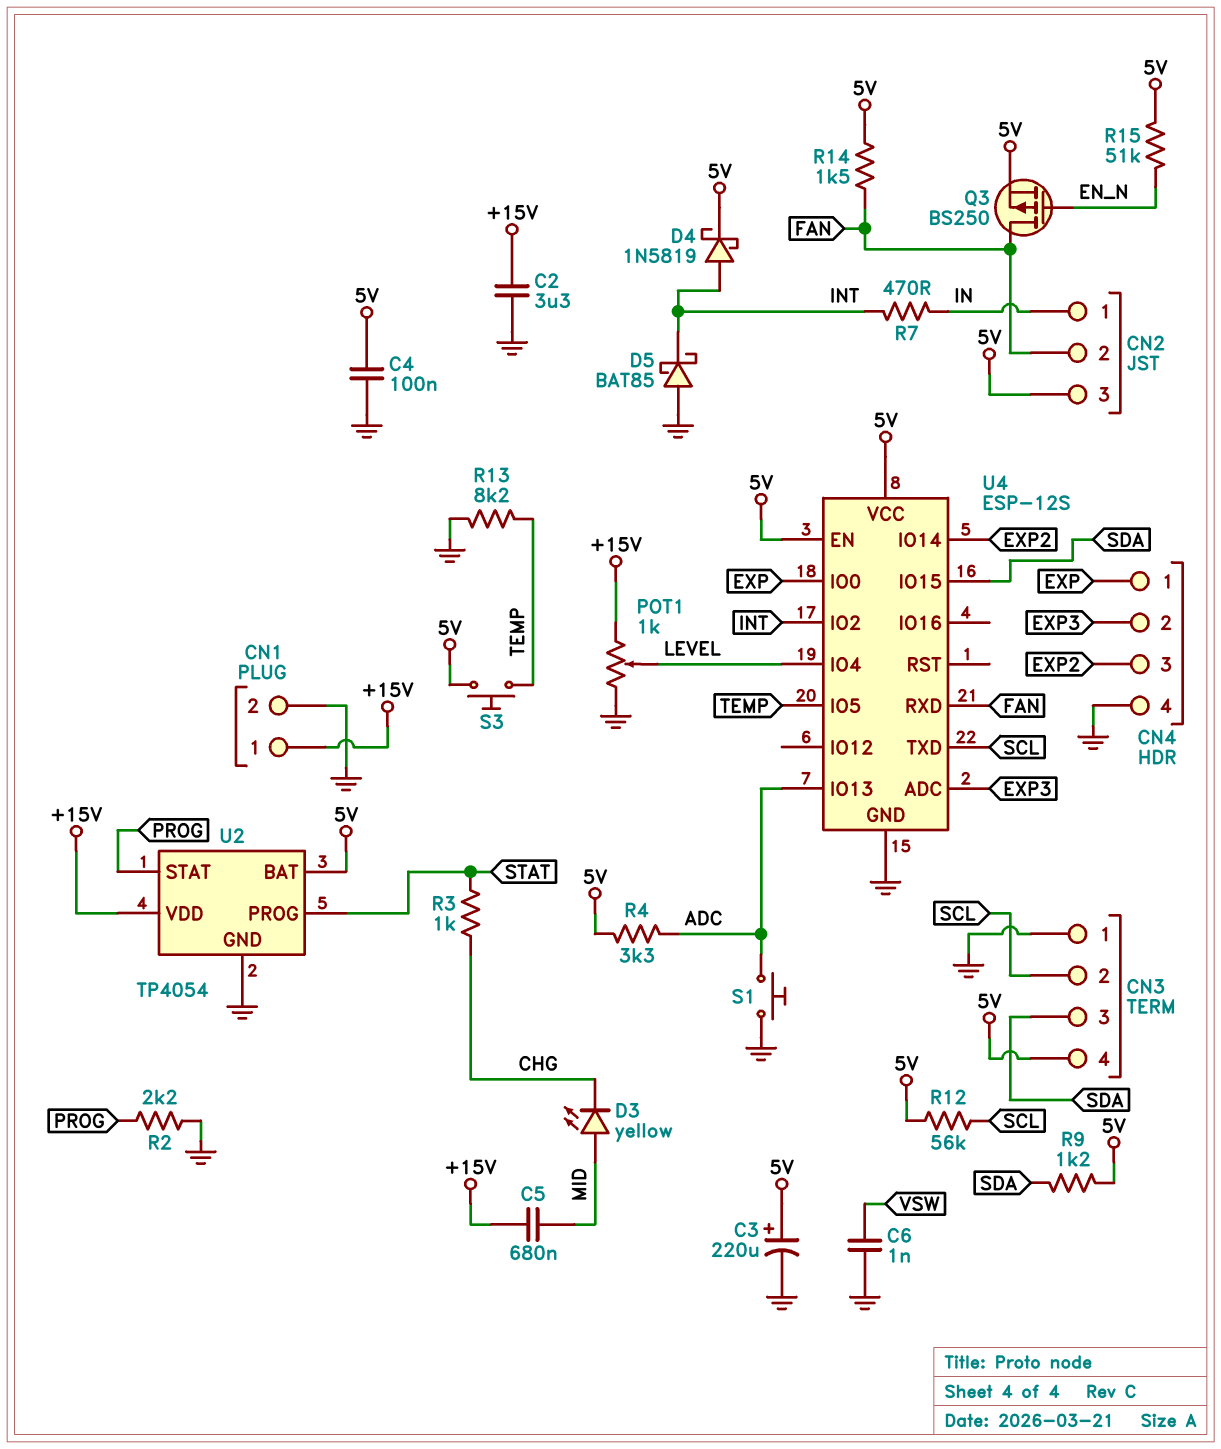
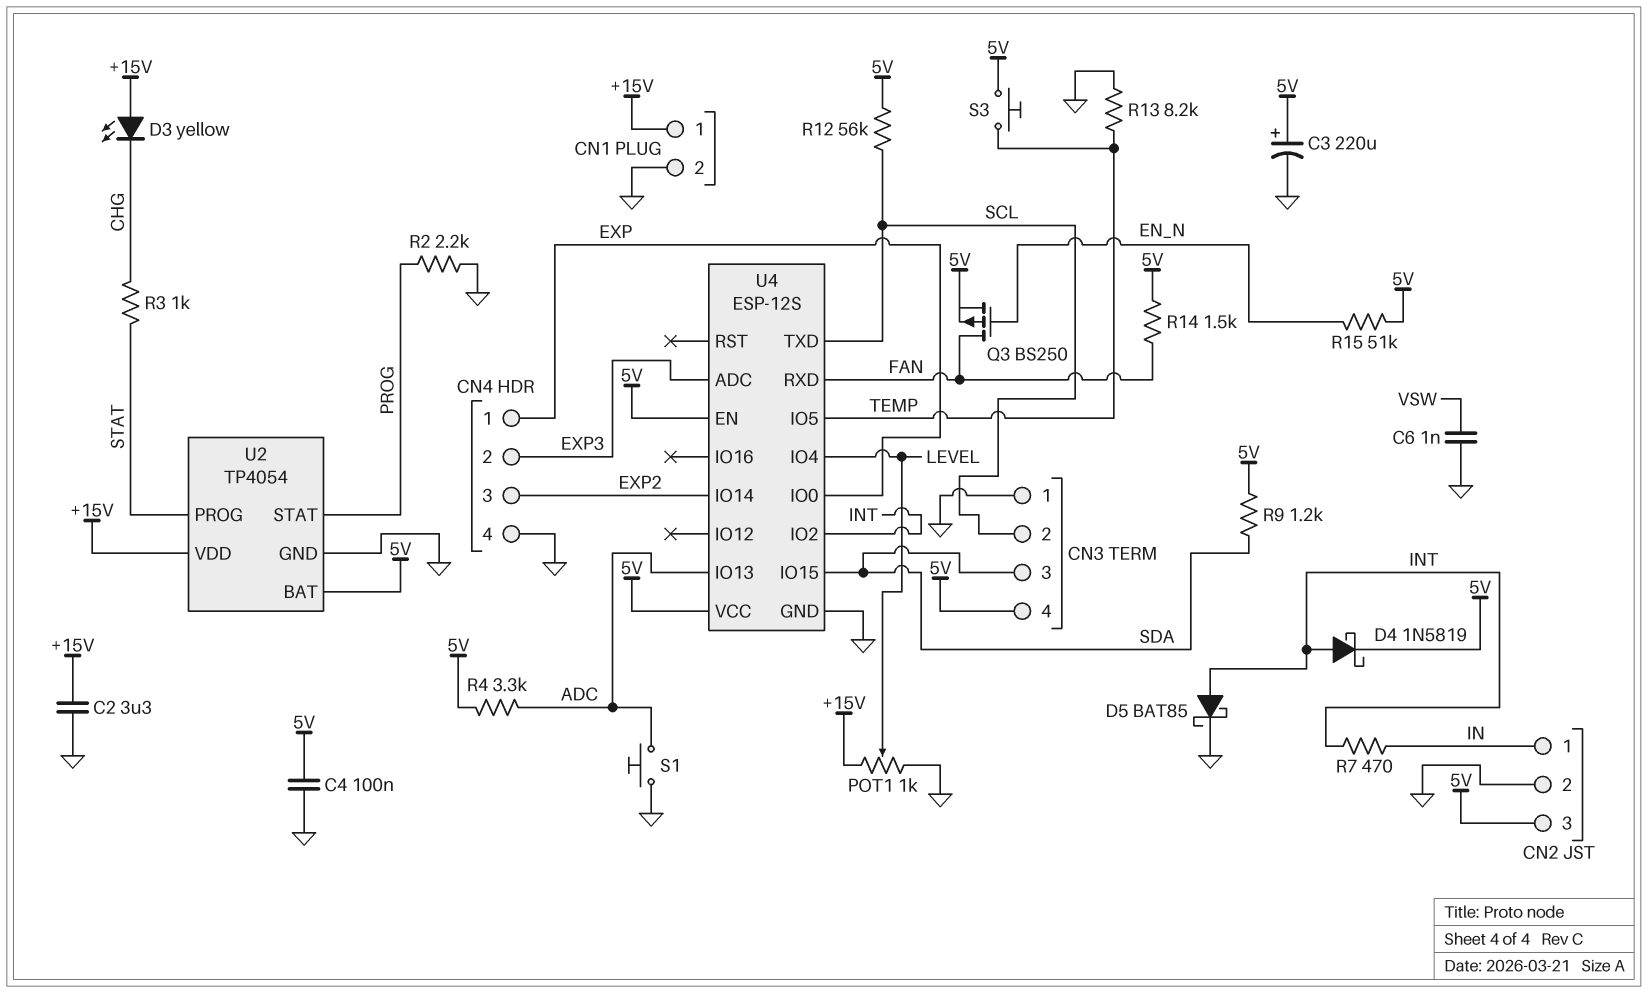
C5: 680nF (+15V, MID) -> none
CN2 pin 2: FAN -> GND
D3: LED yellow (A MID, K CHG) -> LED yellow (A +15V, K CHG)
D5: schottky BAT85 (A GND, K INT) -> schottky BAT85 (A INT, K GND)

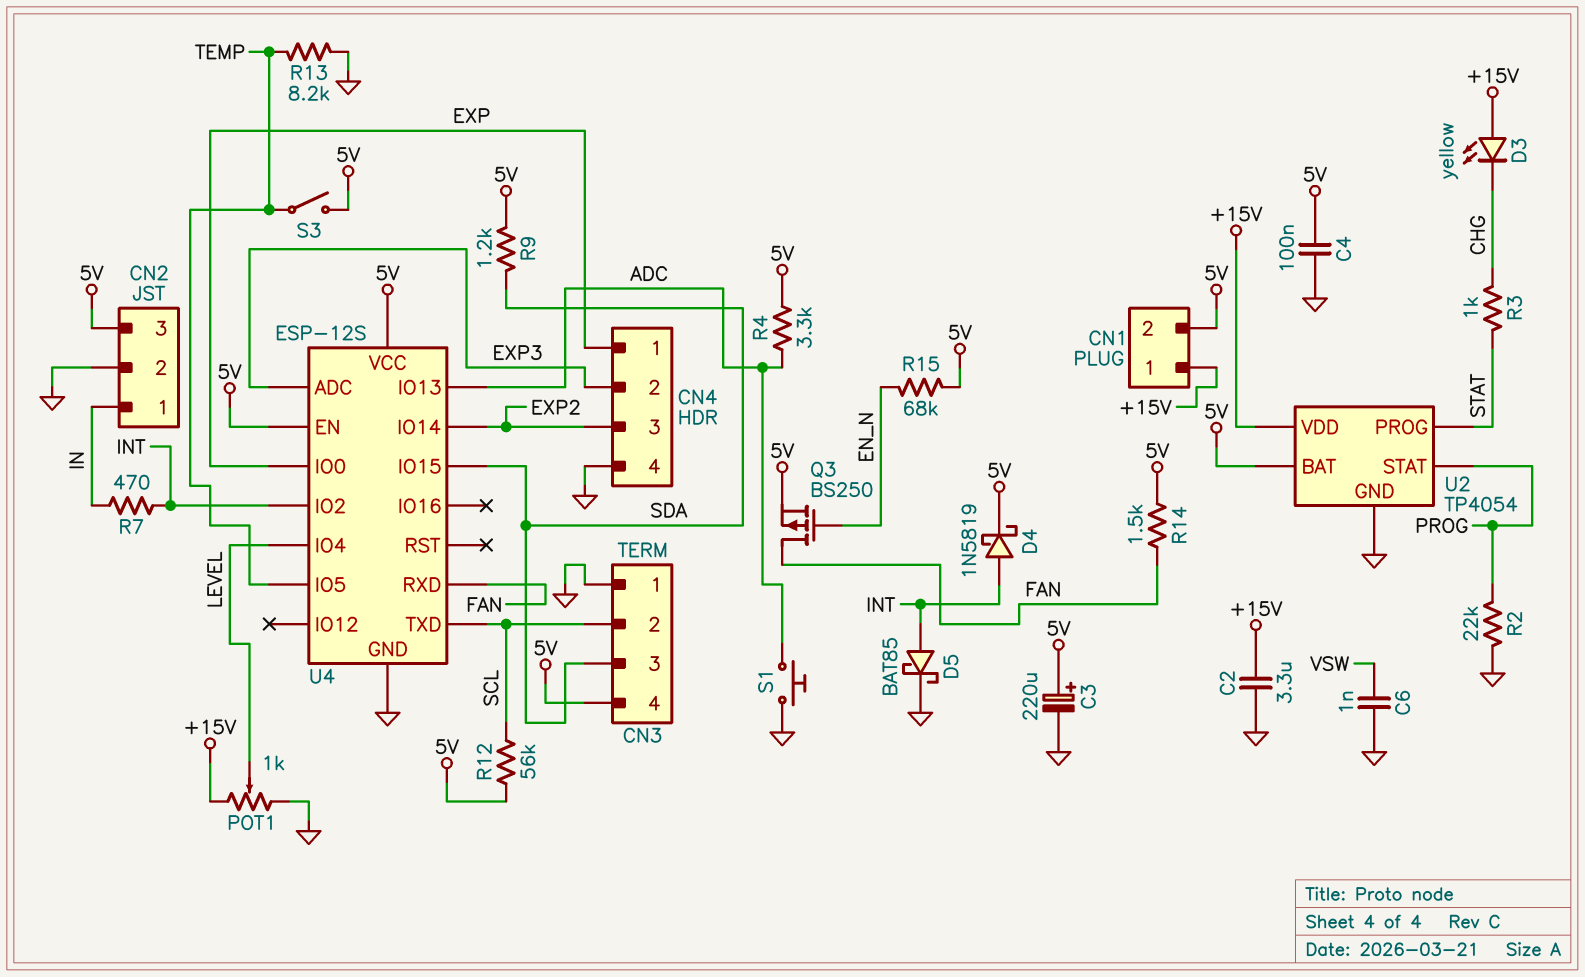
CN1 pin 2: GND -> 5V
R2: 2.2k (GND, PROG) -> 22k (GND, PROG)
R15: 51k (5V, EN_N) -> 68k (5V, EN_N)
S3: button (5V, TEMP) -> switch (5V, TEMP)

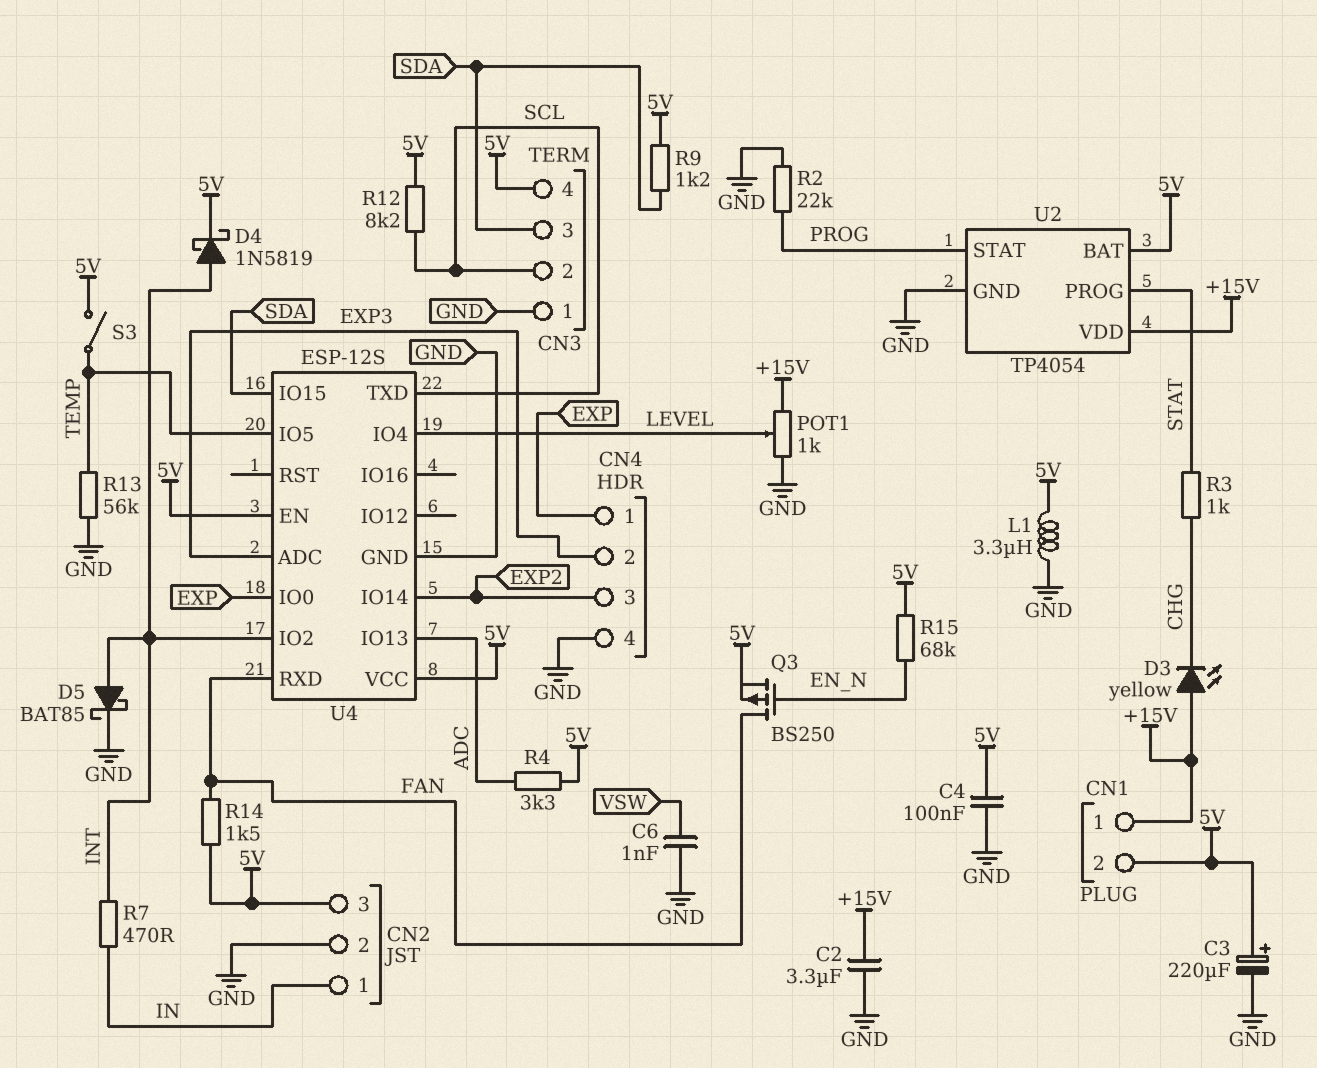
L1: none -> 3.3uH (5V, GND)
R12: 56k (5V, SCL) -> 8.2k (5V, SCL)
R13: 8.2k (GND, TEMP) -> 56k (GND, TEMP)
S1: button (ADC, GND) -> none

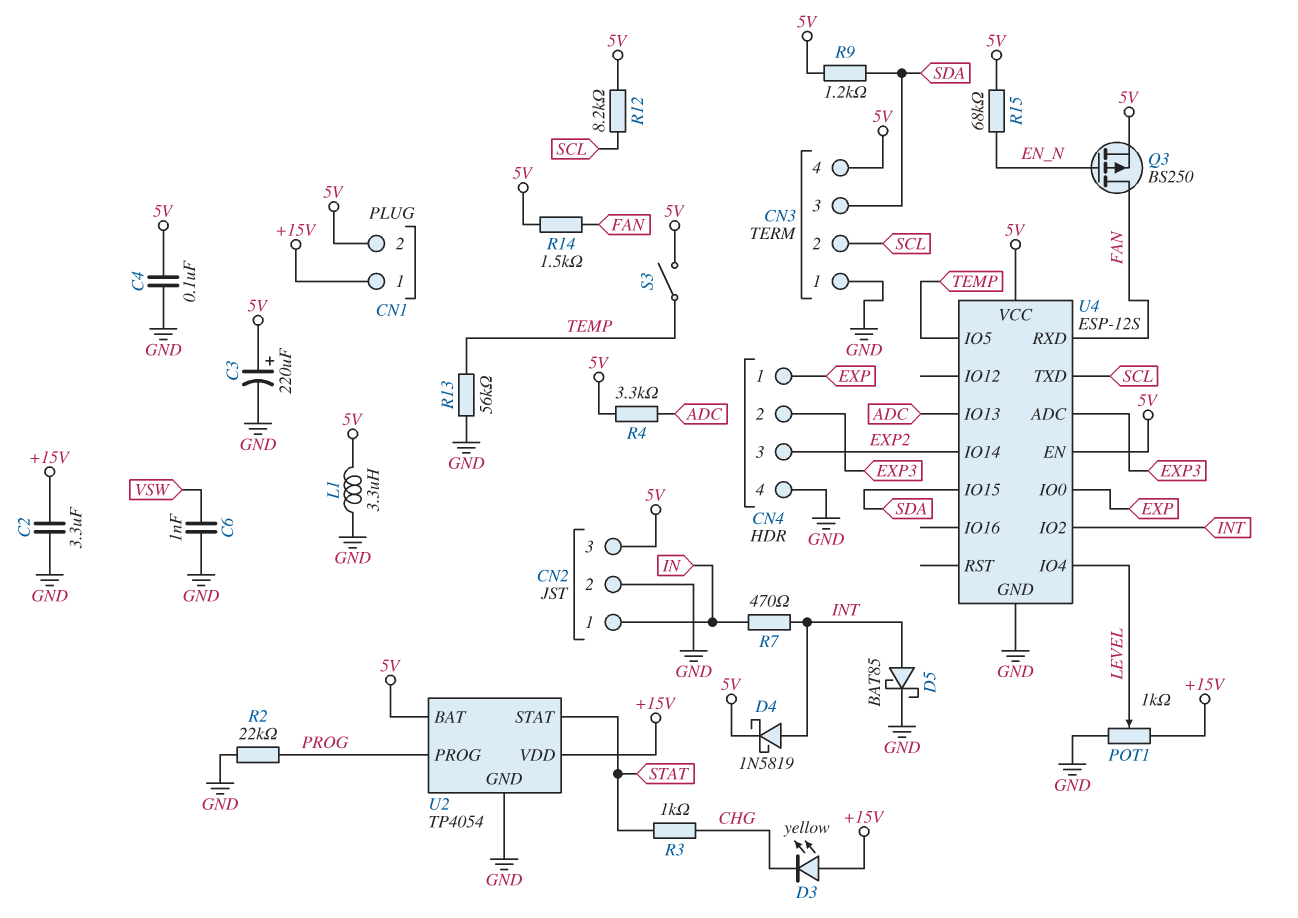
U2 pin PROG: STAT -> PROG
U2 pin STAT: PROG -> STAT

